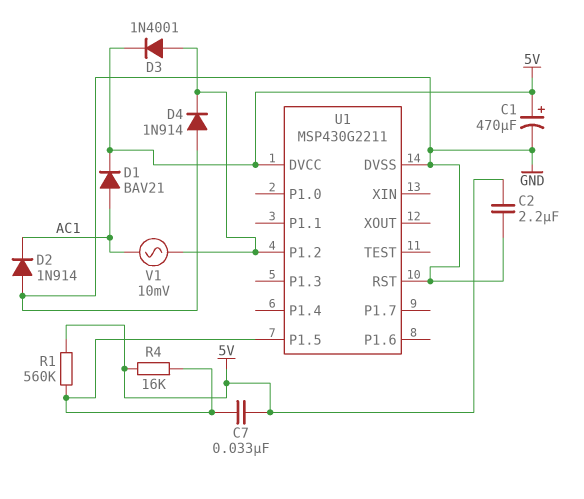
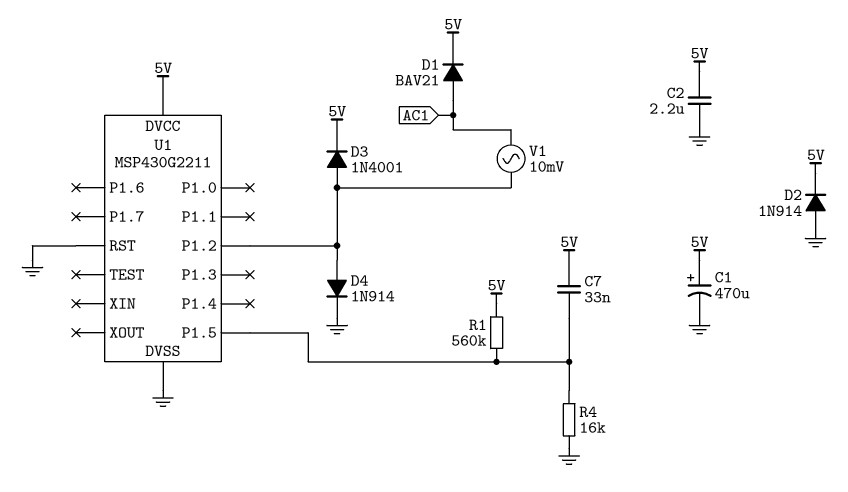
D2: diode 1N914 (A GND, K AC1) -> diode 1N914 (A GND, K 5V)
D4: diode 1N914 (A GND, K U1/P1.2) -> diode 1N914 (A U1/P1.2, K GND)
R4: 16k (5V, U1/P1.5) -> 16k (GND, U1/P1.5)

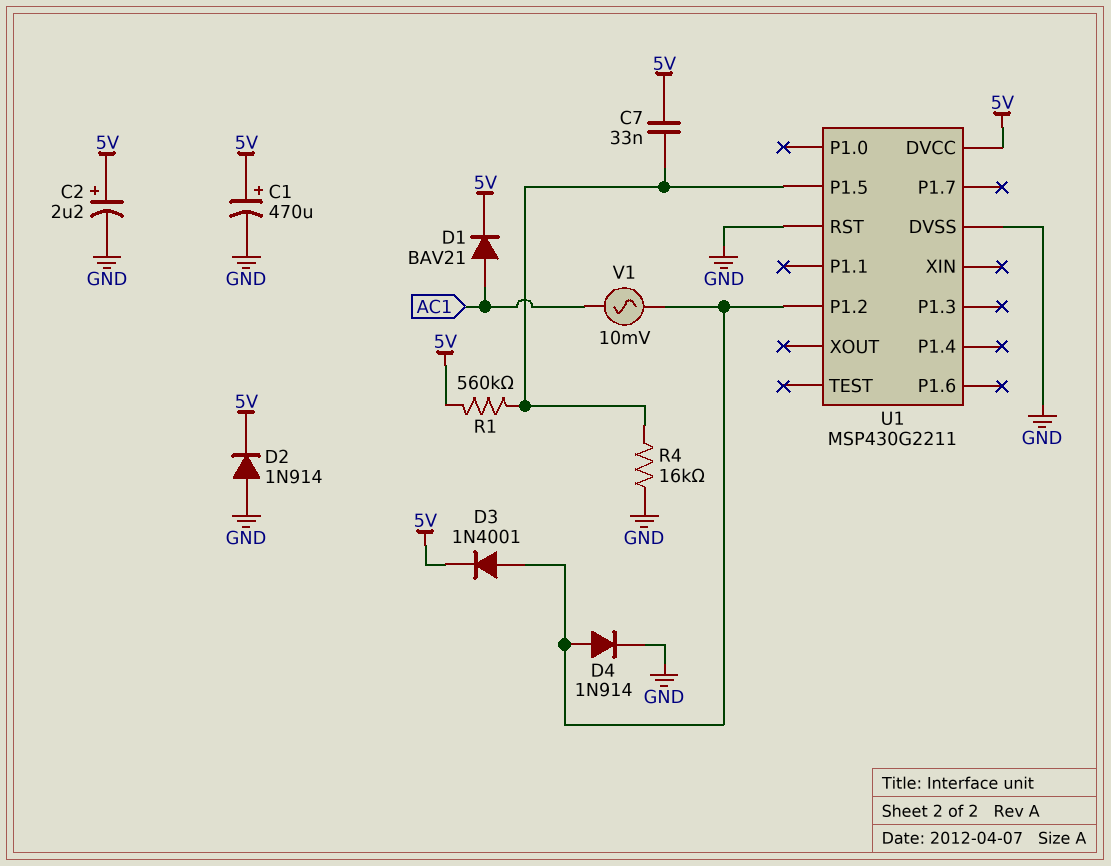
C2: 2.2uF (5V, GND) -> 2.2uF (plus 5V, minus GND)

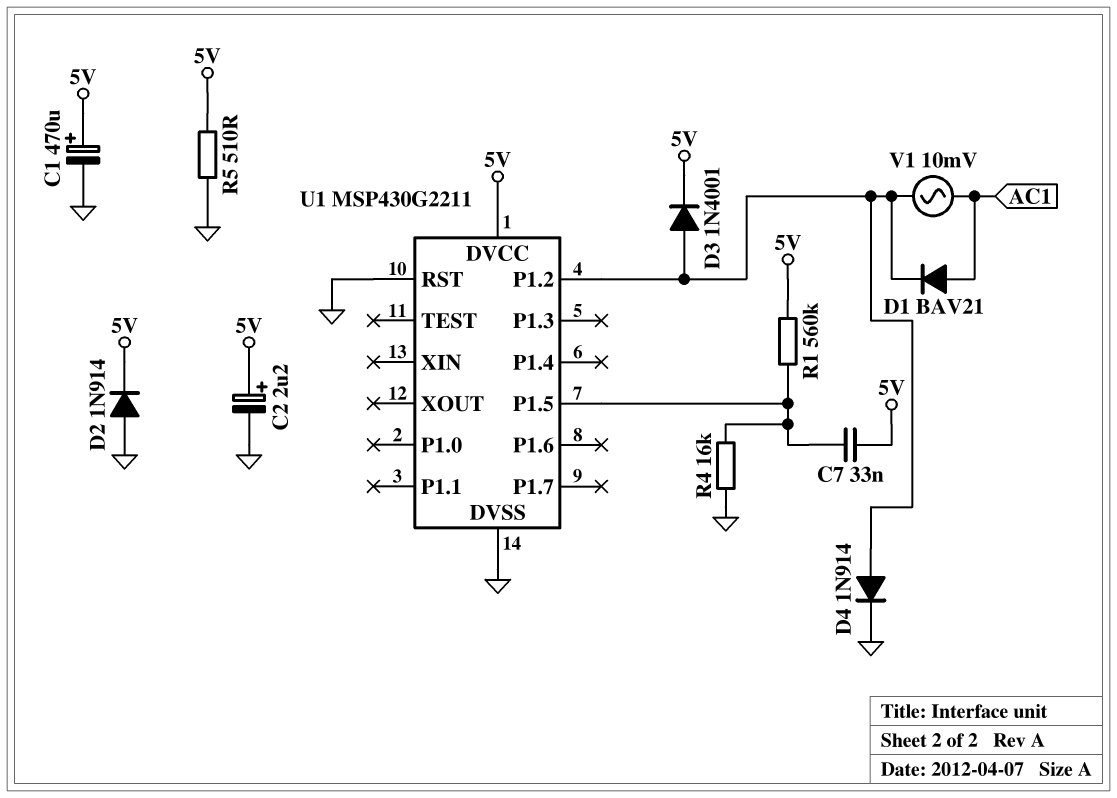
D1: diode BAV21 (A AC1, K 5V) -> diode BAV21 (A AC1, K U1/P1.2)
R5: none -> 510 (5V, GND)

